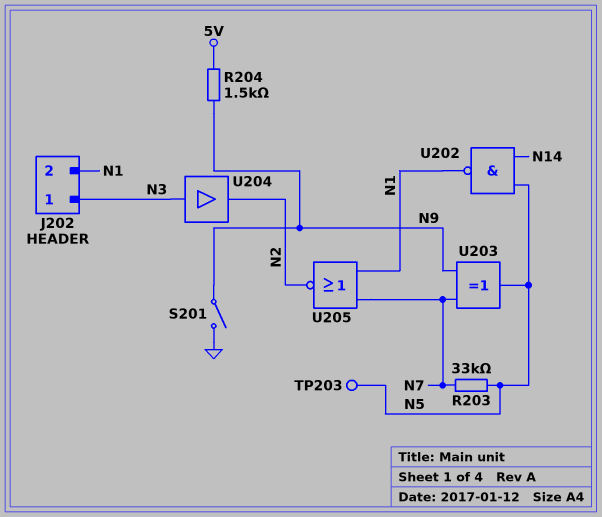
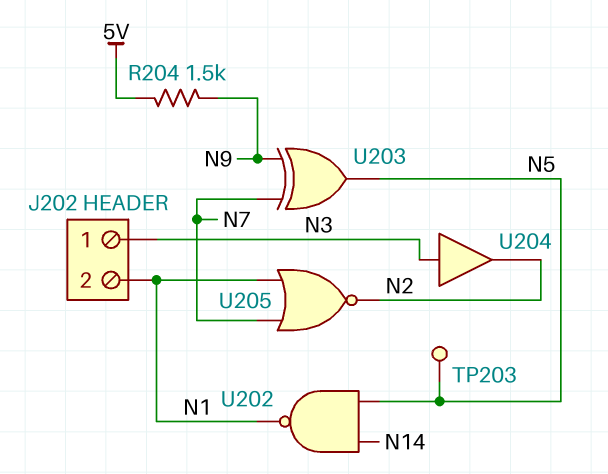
R203: 33k (N5, N7) -> none
S201: switch (GND, N9) -> none

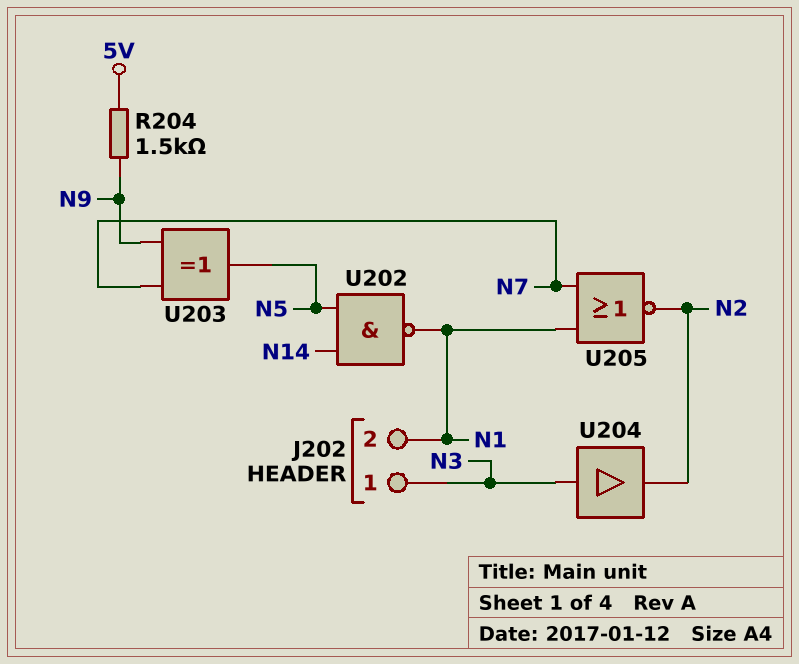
TP203: test point (N5) -> none

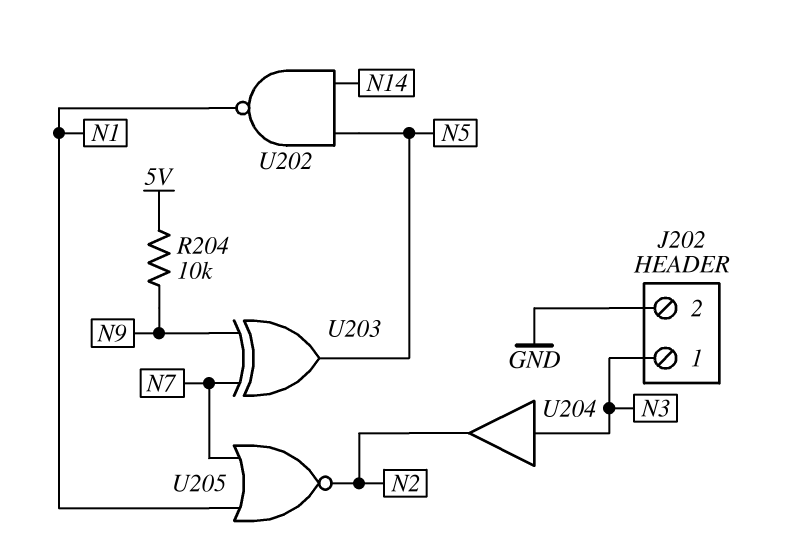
J202 pin 2: N1 -> GND
R204: 1.5k (5V, N9) -> 10k (5V, N9)

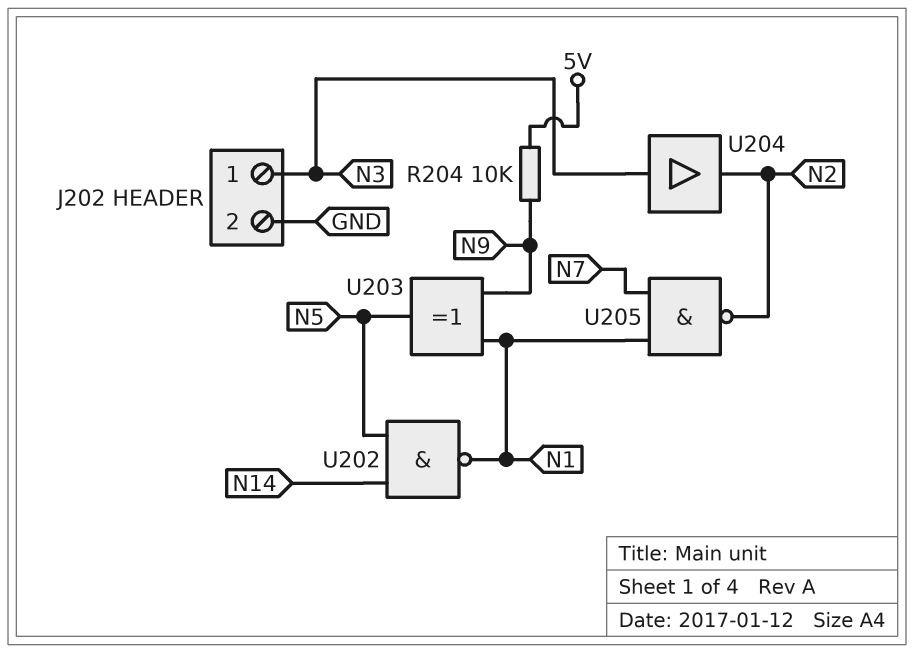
U203: XOR (in N7, in N9, out N5) -> XOR (in N1, in N9, out N5)
U205: NOR (in N1, in N7, out N2) -> NAND (in N1, in N7, out N2)

